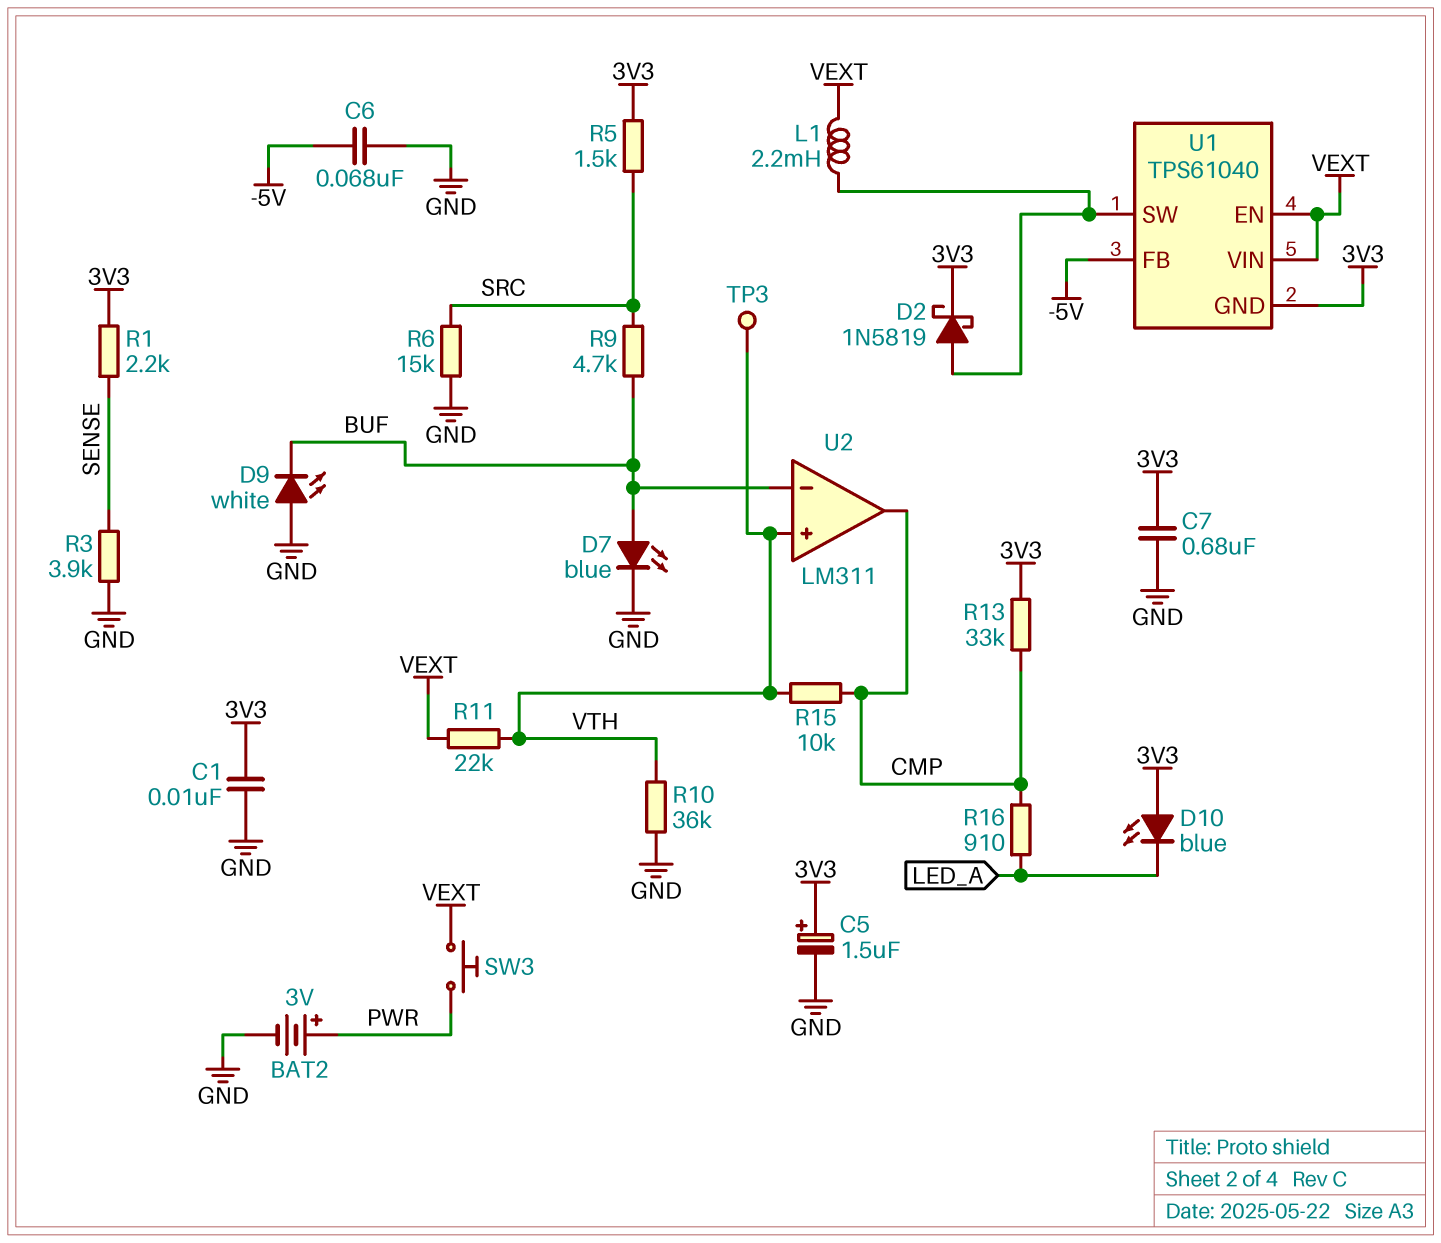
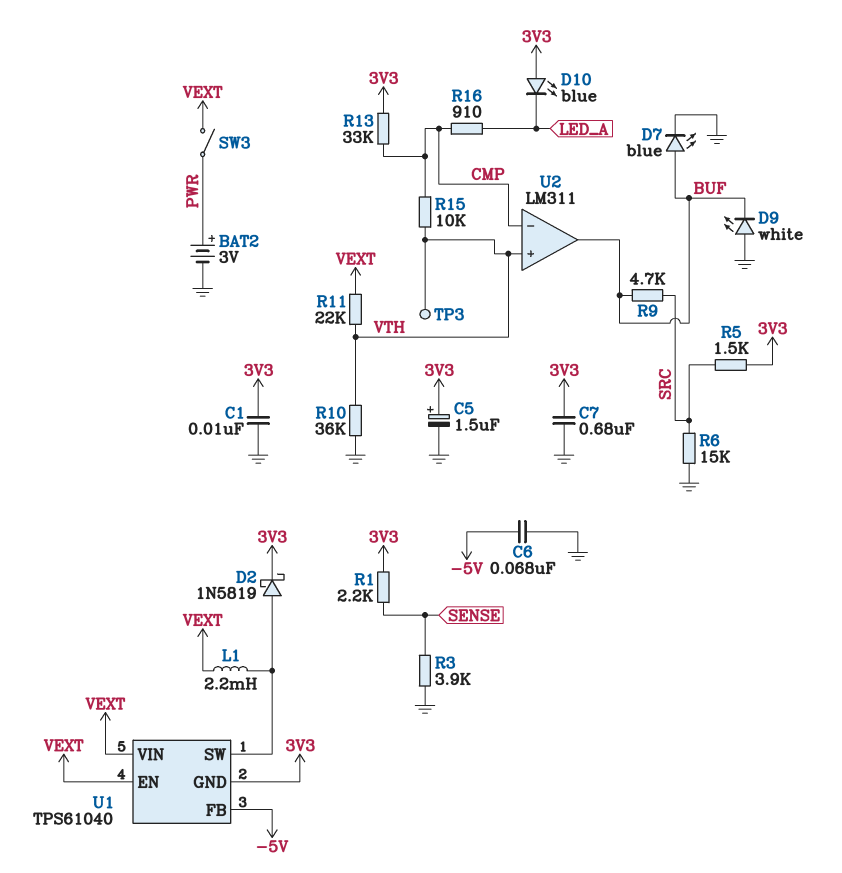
SW3: button (PWR, VEXT) -> switch (PWR, VEXT)
U2 pin in-: BUF -> CMP
U2 pin out: CMP -> BUF

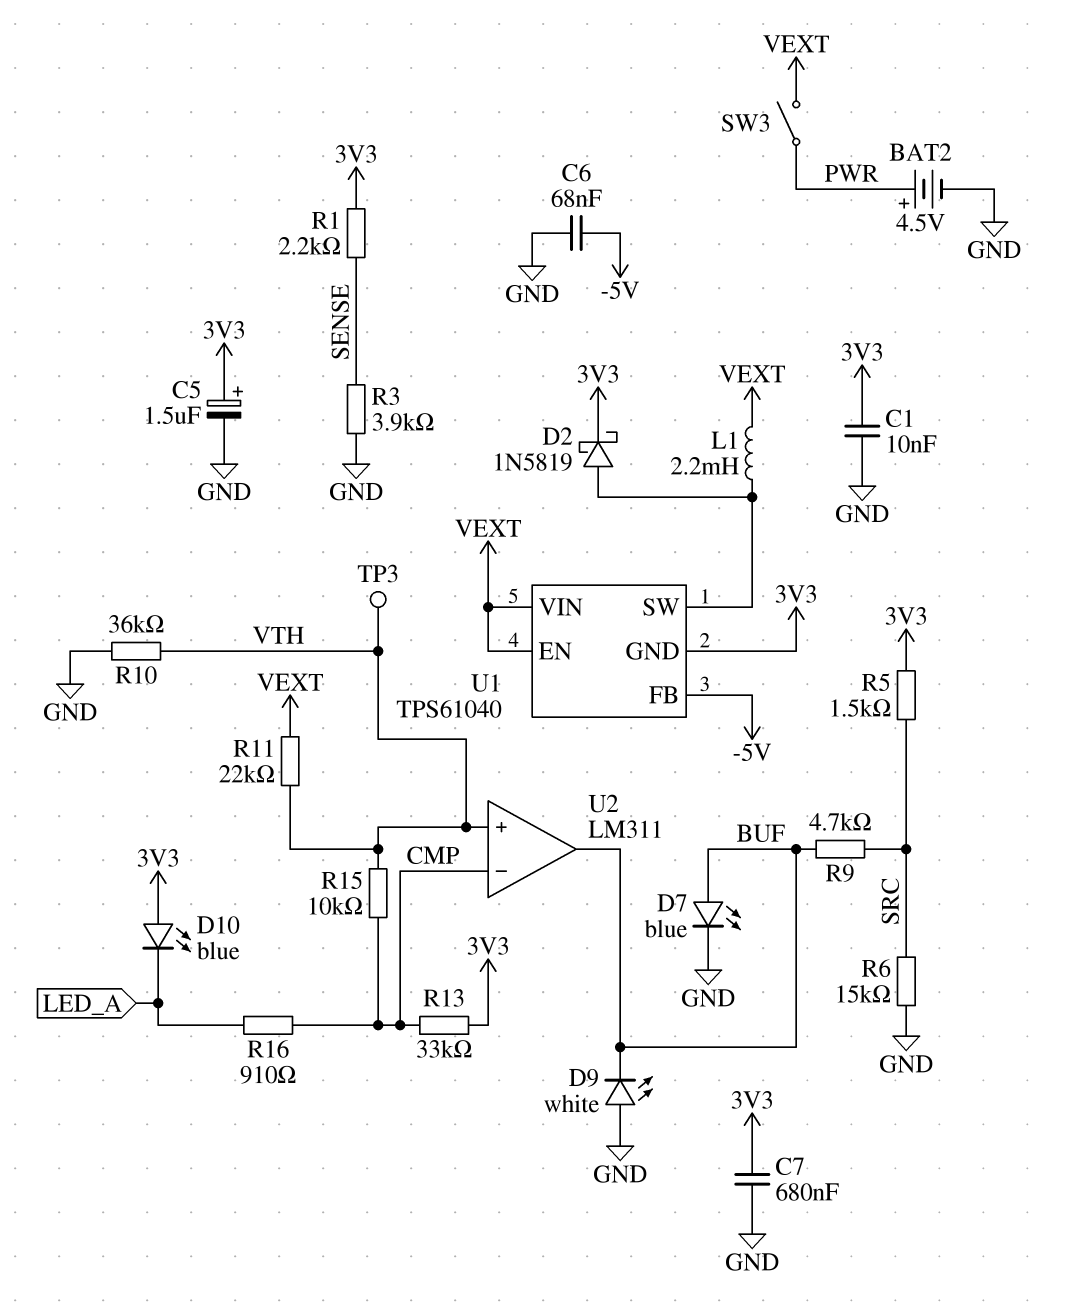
BAT2: 3V (plus PWR, minus GND) -> 4.5V (plus PWR, minus GND)

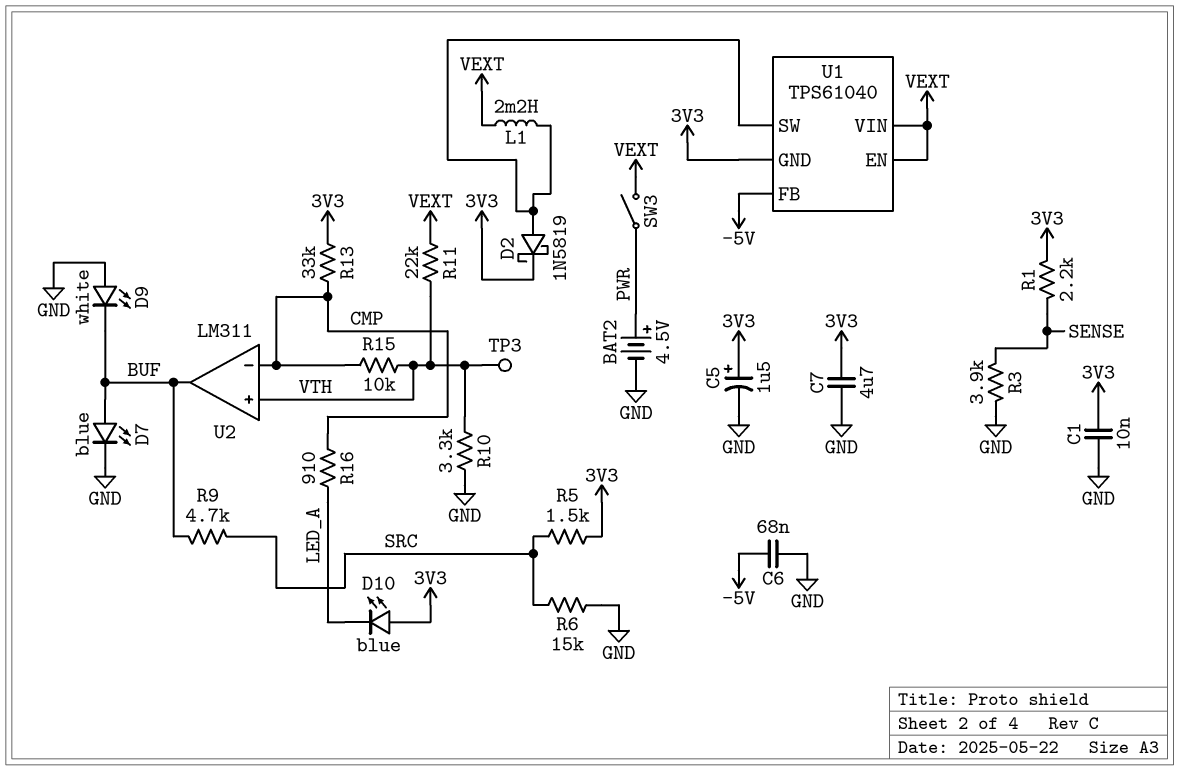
C7: 680nF (3V3, GND) -> 4.7uF (3V3, GND)
R10: 36k (GND, VTH) -> 3.3k (GND, VTH)

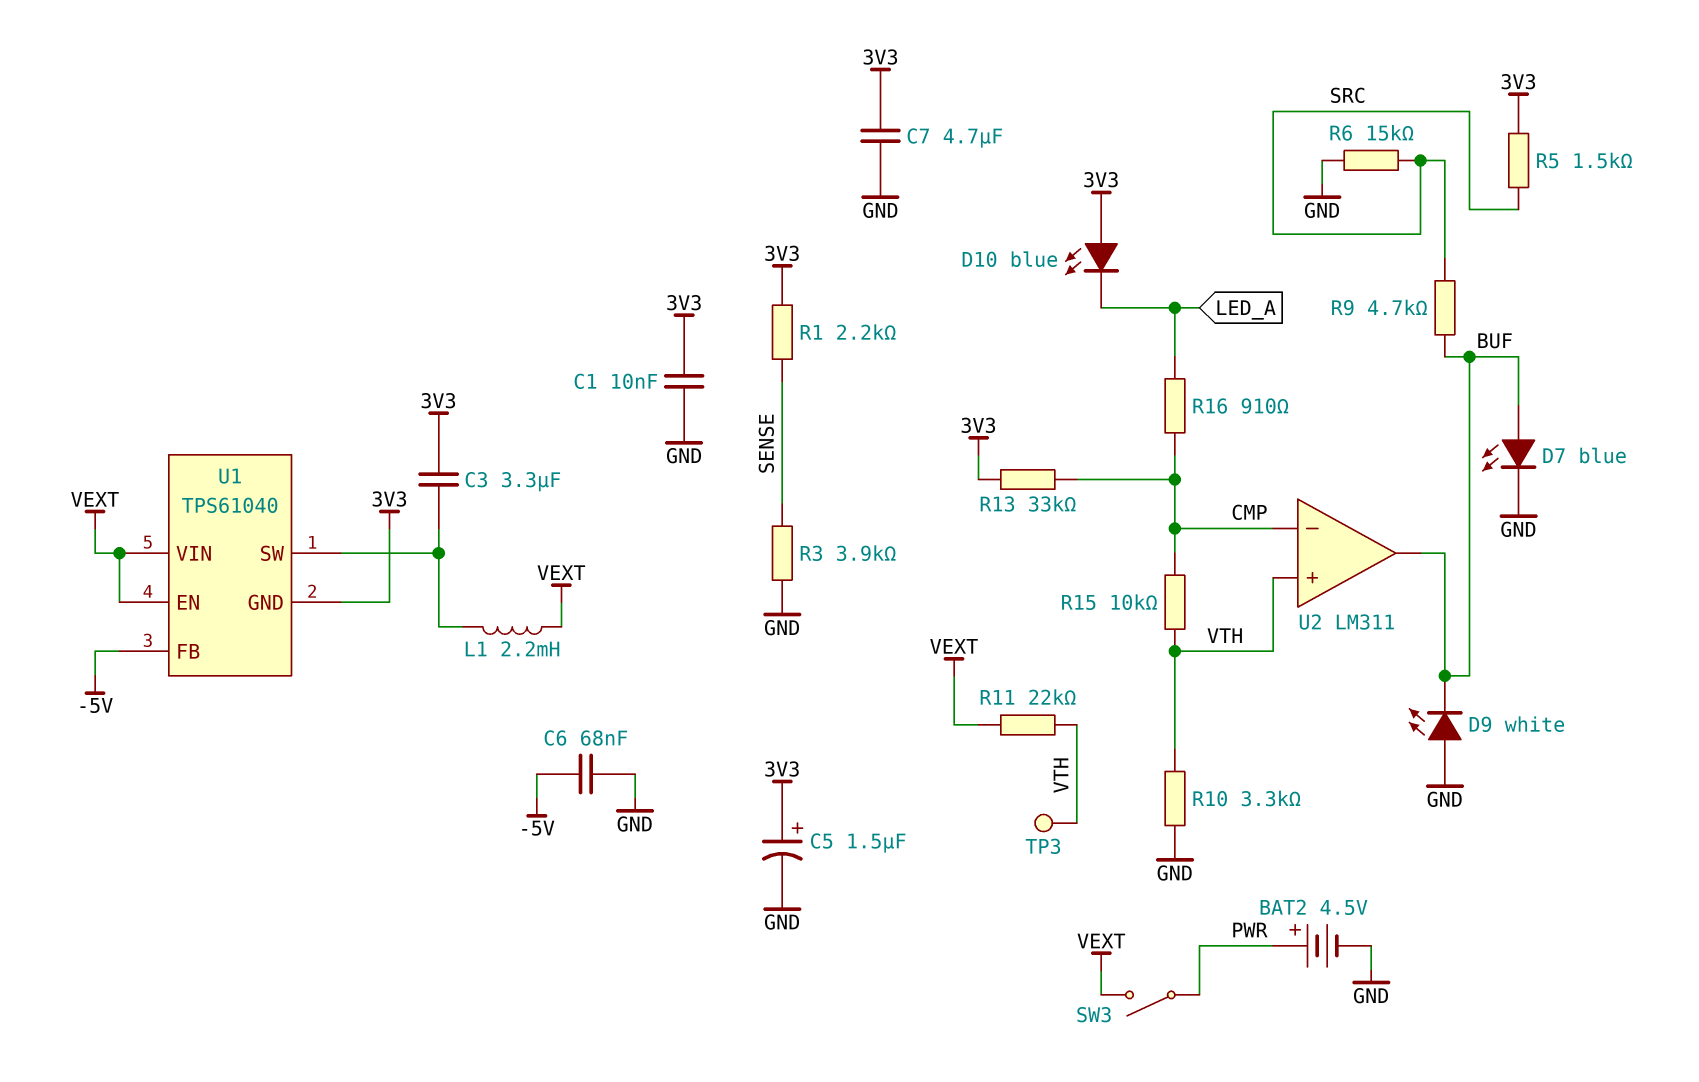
C3: none -> 3.3uF (3V3, U1/SW)
D2: schottky 1N5819 (A U1/SW, K 3V3) -> none

